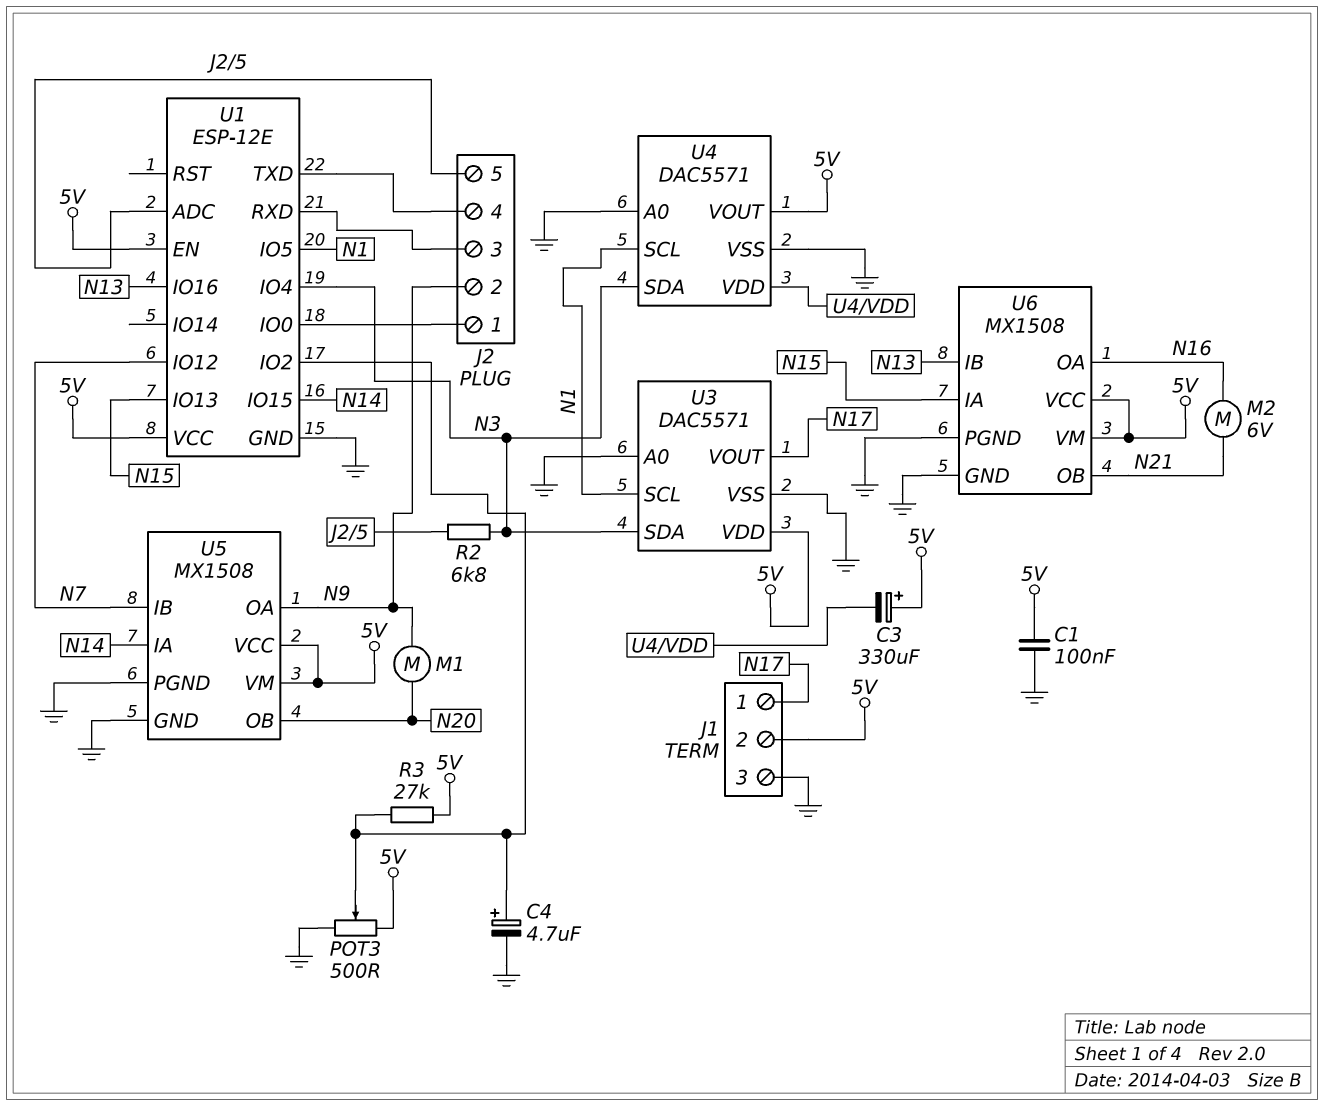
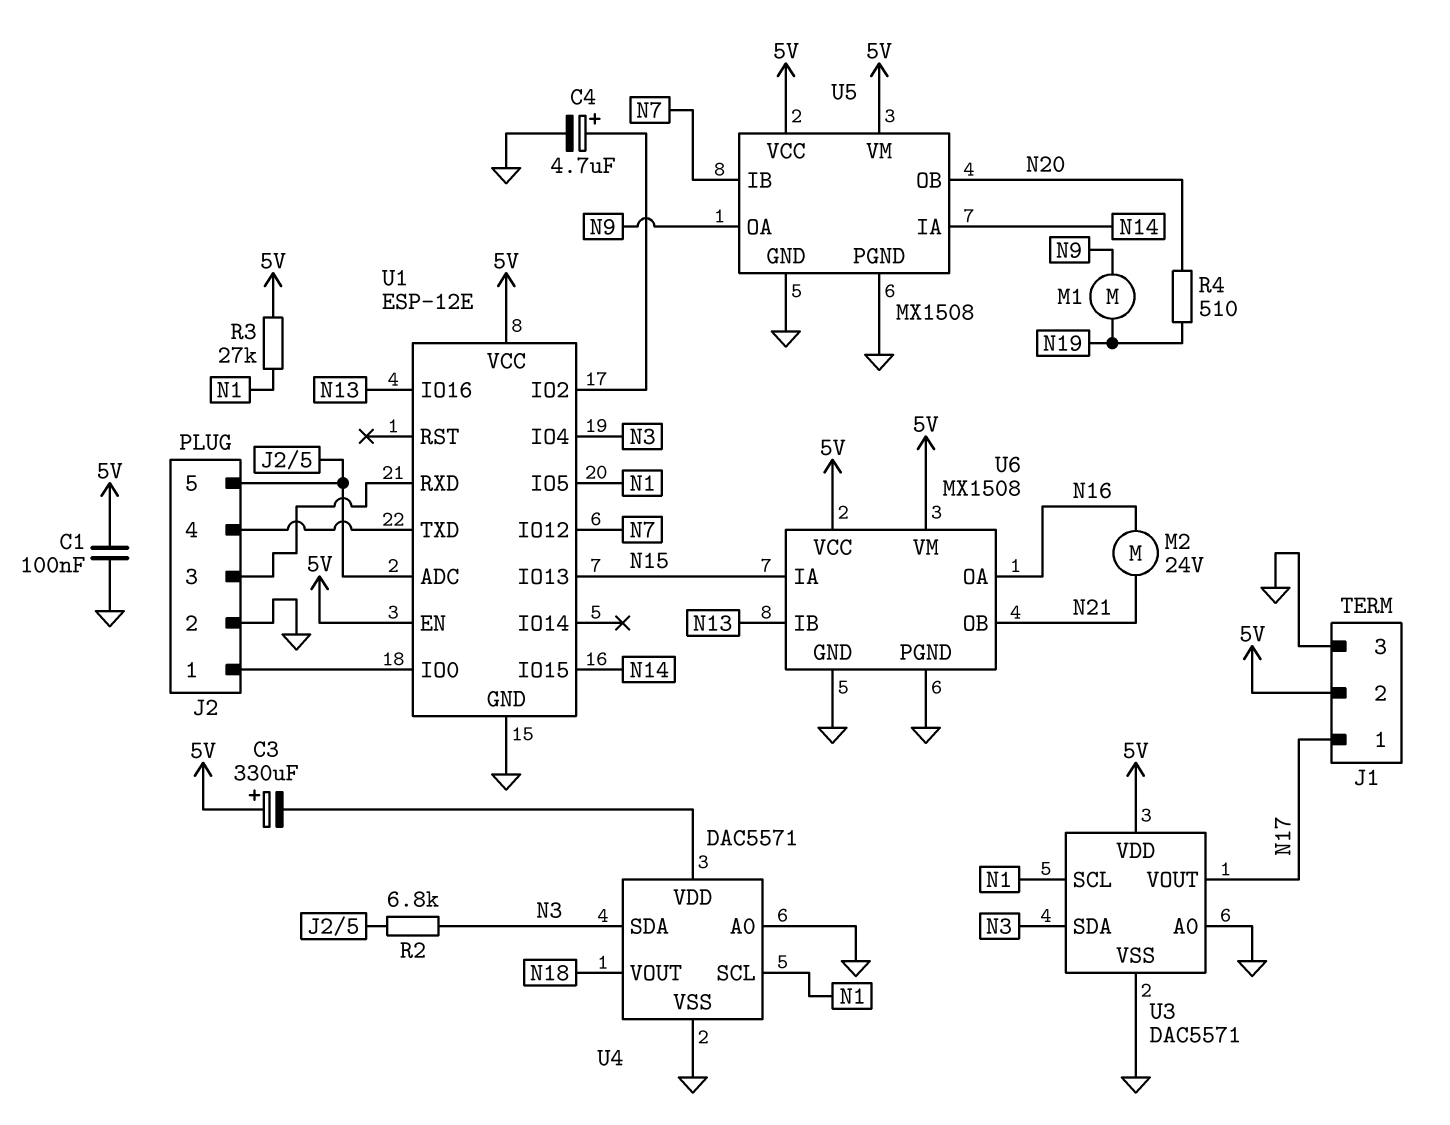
J2 pin 2: N9 -> GND
M1: motor (N9, N20) -> motor (N9, N19)
M2: motor 6V (N16, N21) -> motor 24V (N16, N21)
POT3: 500 (5V, GND, wiper U1/IO2) -> none
R3: 27k (5V, U1/IO2) -> 27k (5V, N1)
R4: none -> 510 (N19, N20)
U4 pin VOUT: 5V -> N18

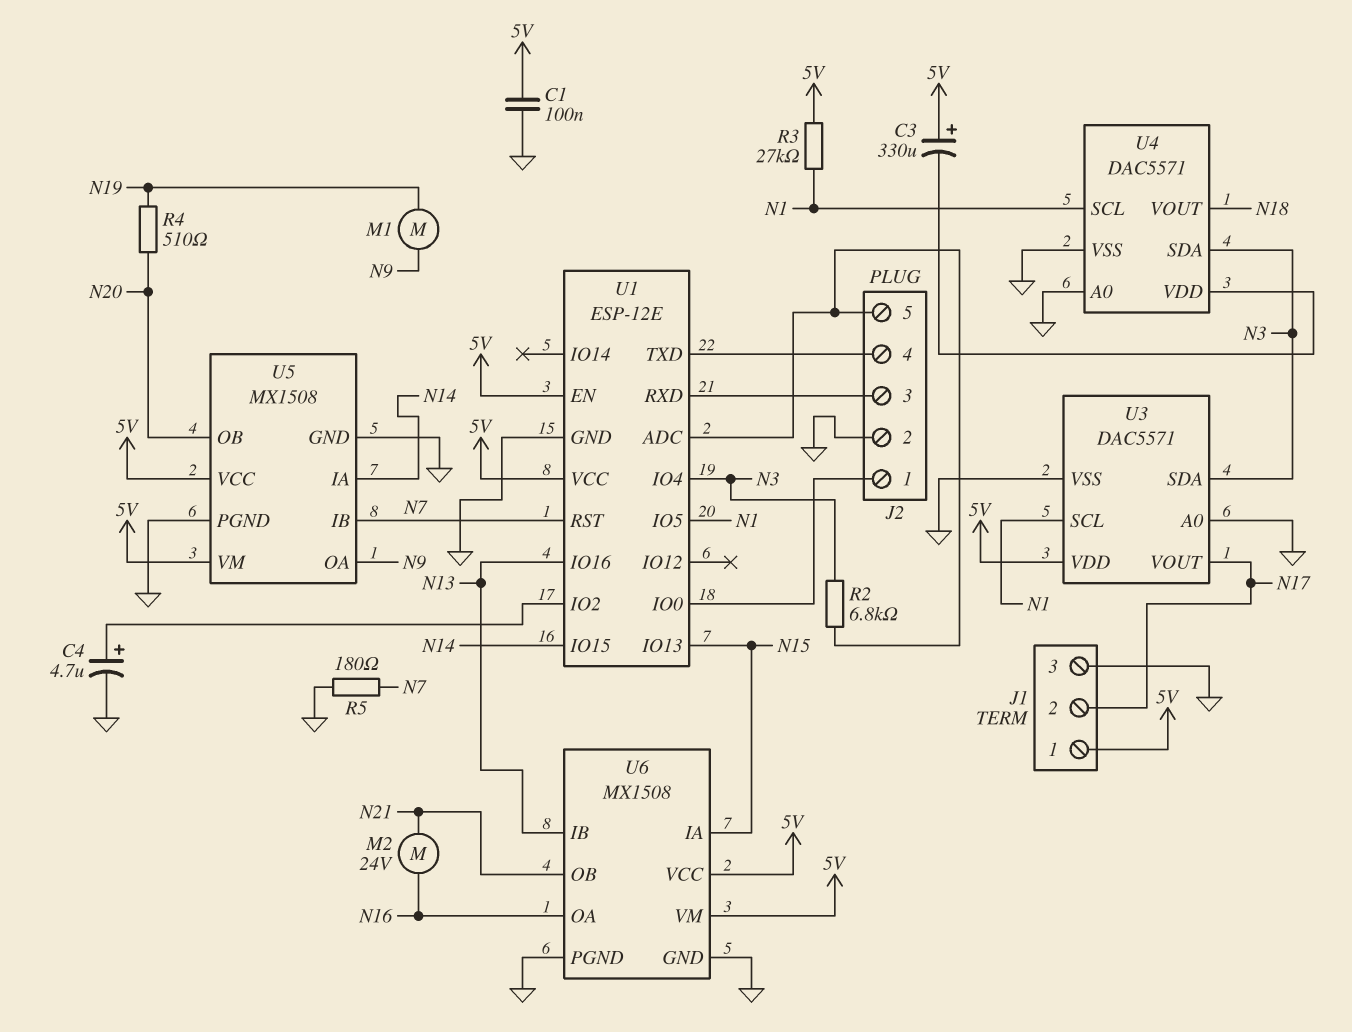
J1 pin 1: N17 -> 5V
J1 pin 2: 5V -> N17
R5: none -> 180 (GND, N7)
U1 pin IO12: N7 -> none
U1 pin RST: none -> N7

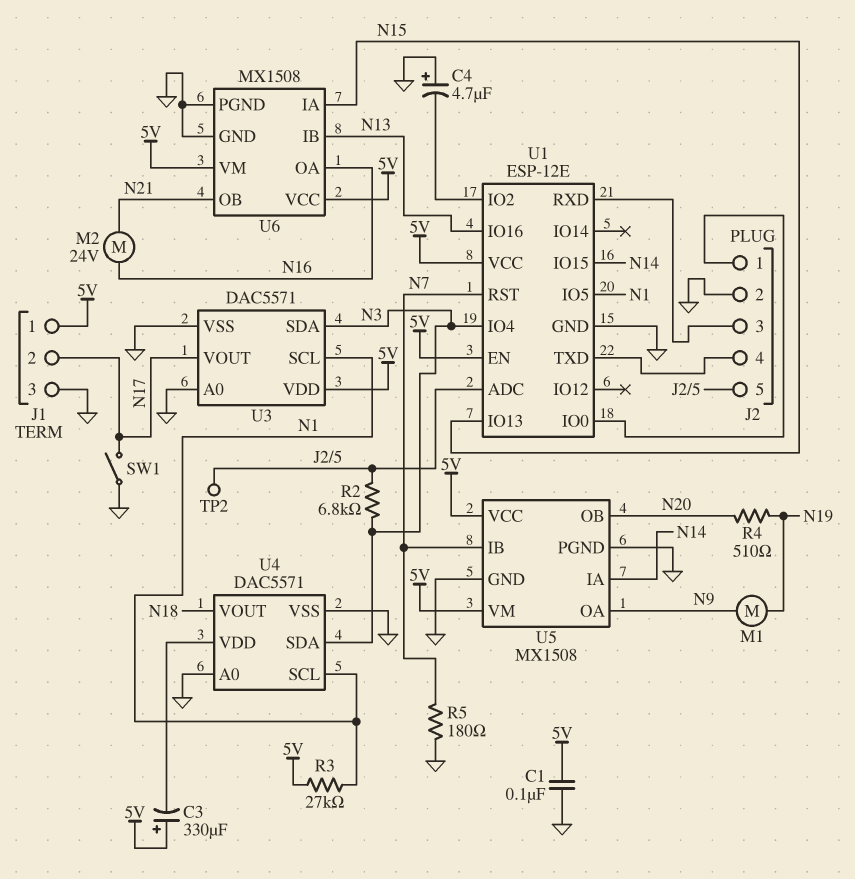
C4: 4.7uF (plus U1/IO2, minus GND) -> 4.7uF (plus GND, minus U1/IO2)
SW1: none -> switch (GND, N17)
TP2: none -> test point (J2/5)

